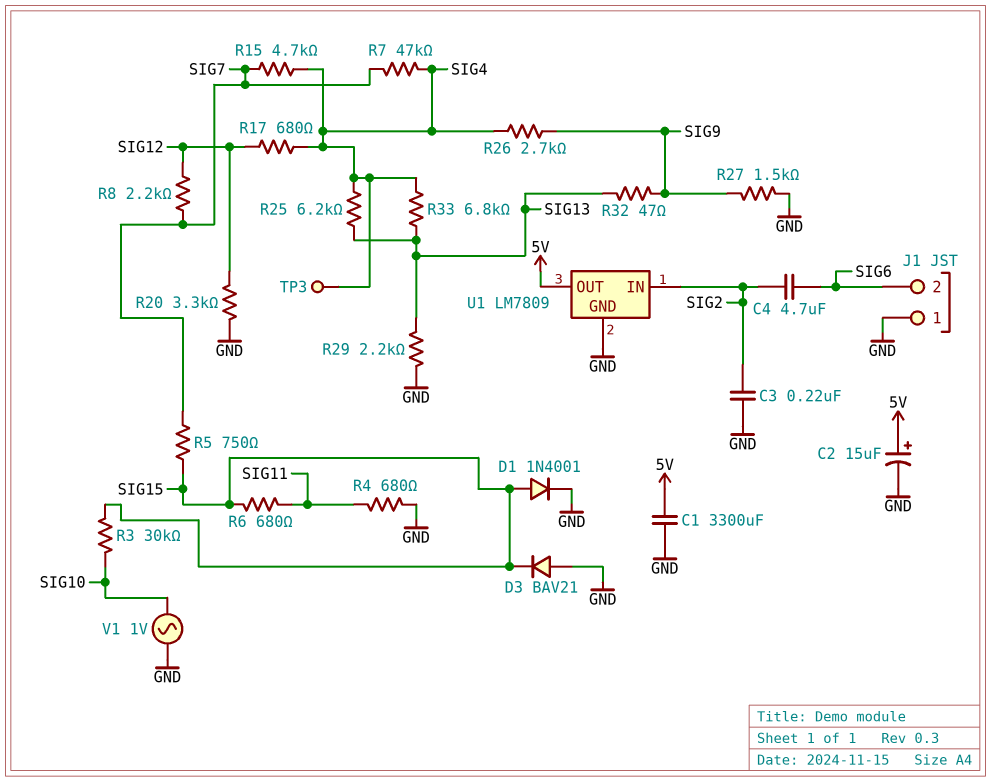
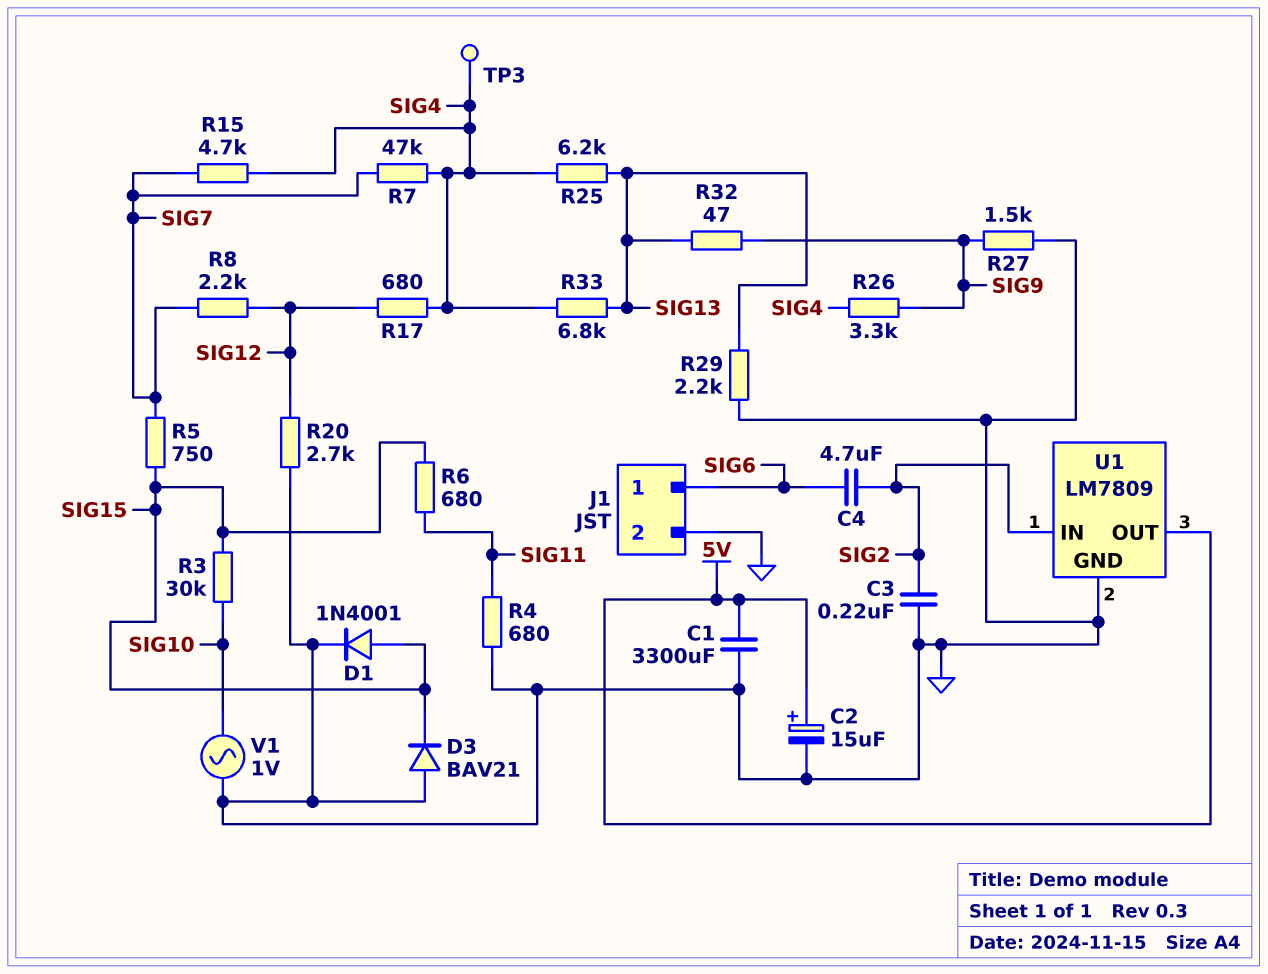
J1 pin 1: GND -> SIG6
J1 pin 2: SIG6 -> GND
R20: 3.3k (GND, SIG12) -> 2.7k (GND, SIG12)
R26: 2.7k (SIG4, SIG9) -> 3.3k (SIG4, SIG9)

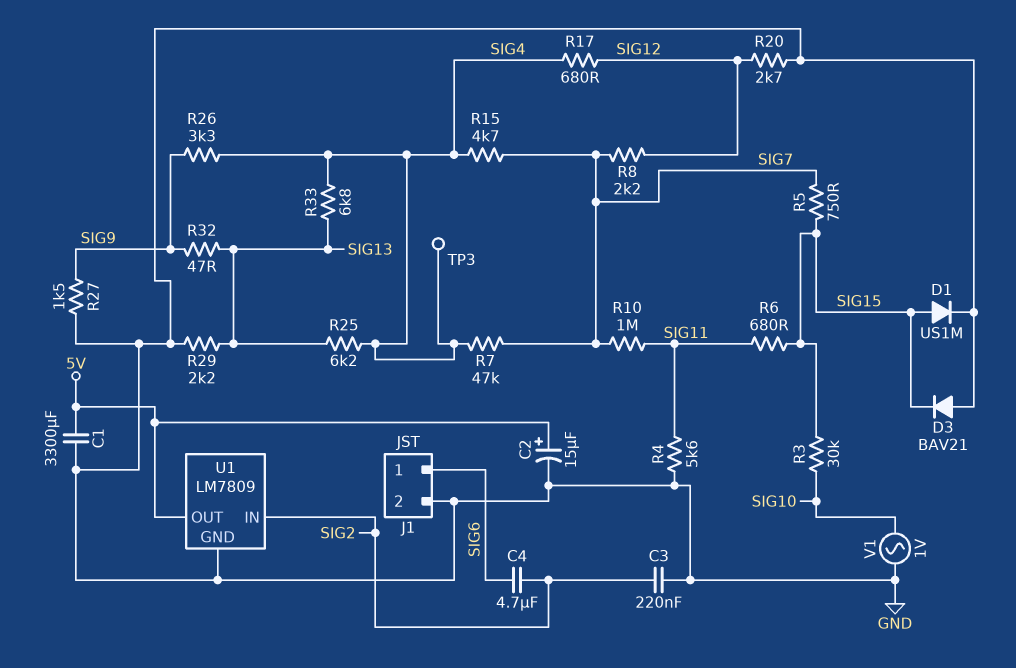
D1: diode 1N4001 (A SIG15, K GND) -> diode US1M (A SIG15, K GND)
R4: 680 (GND, SIG11) -> 5.6k (GND, SIG11)
R10: none -> 1M (SIG7, SIG11)

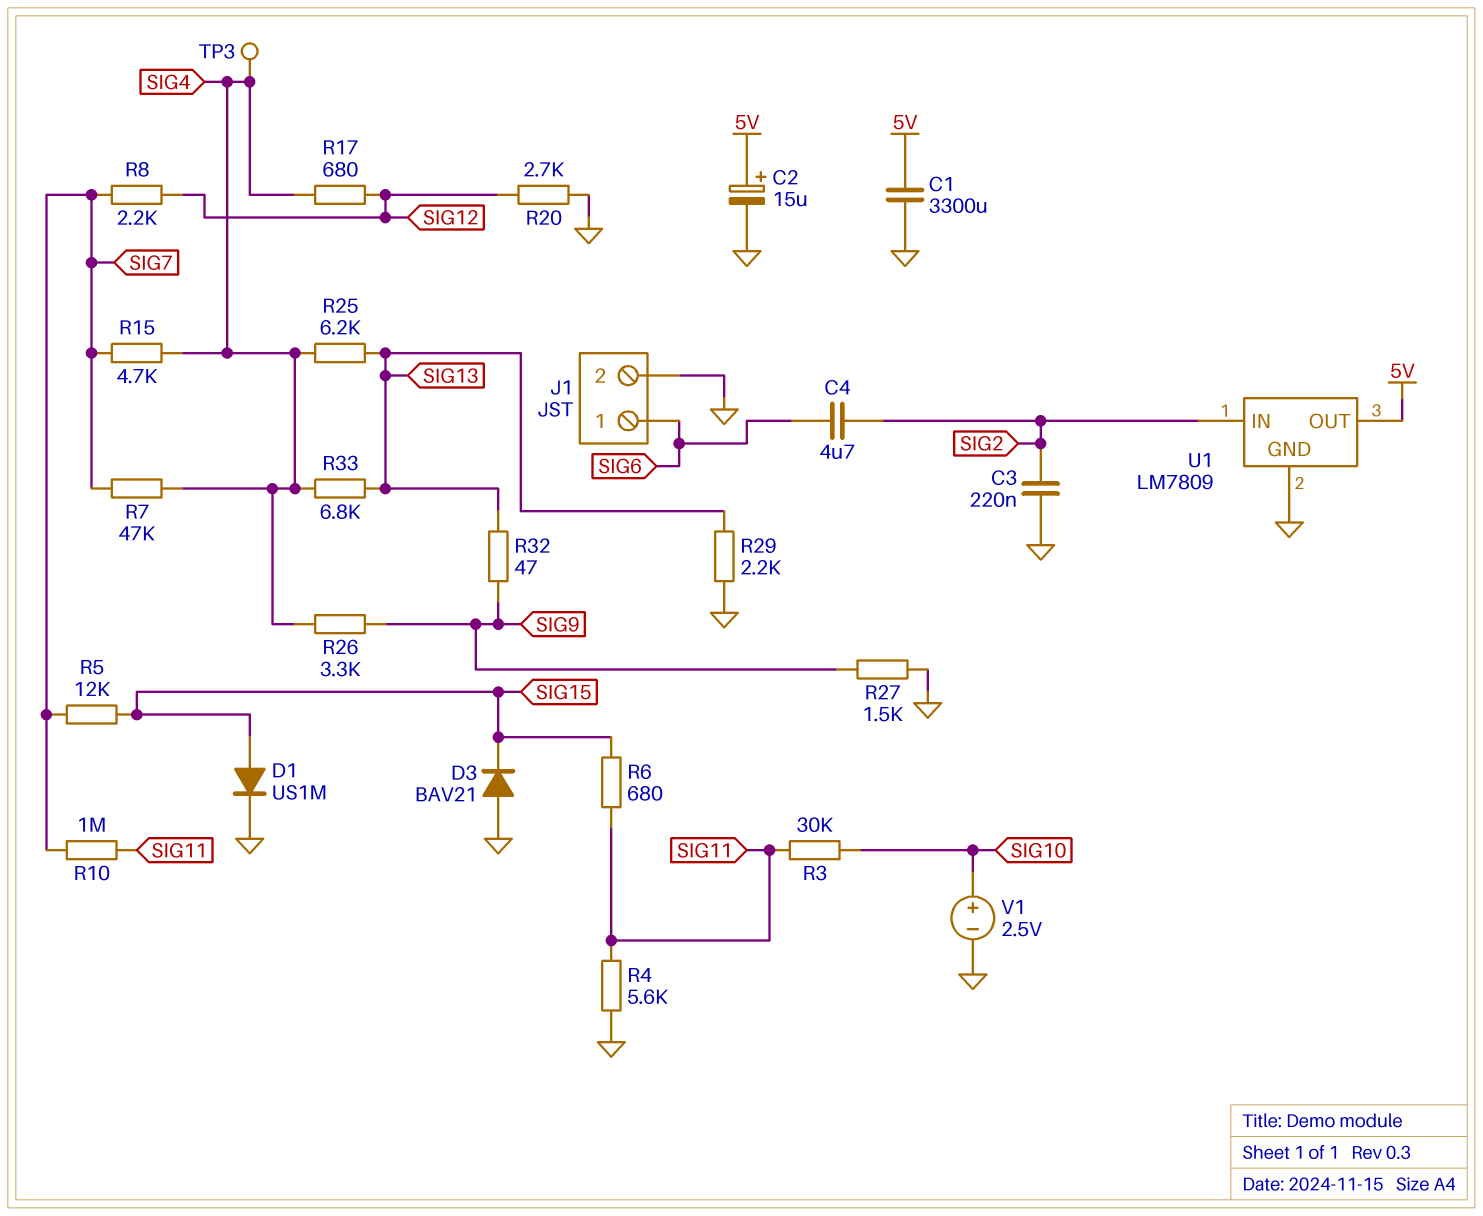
R3: 30k (SIG10, SIG15) -> 30k (SIG10, SIG11)
R5: 750 (SIG7, SIG15) -> 12k (SIG7, SIG15)
V1: AC 1V (GND, SIG10) -> 2.5V (plus SIG10, minus GND)

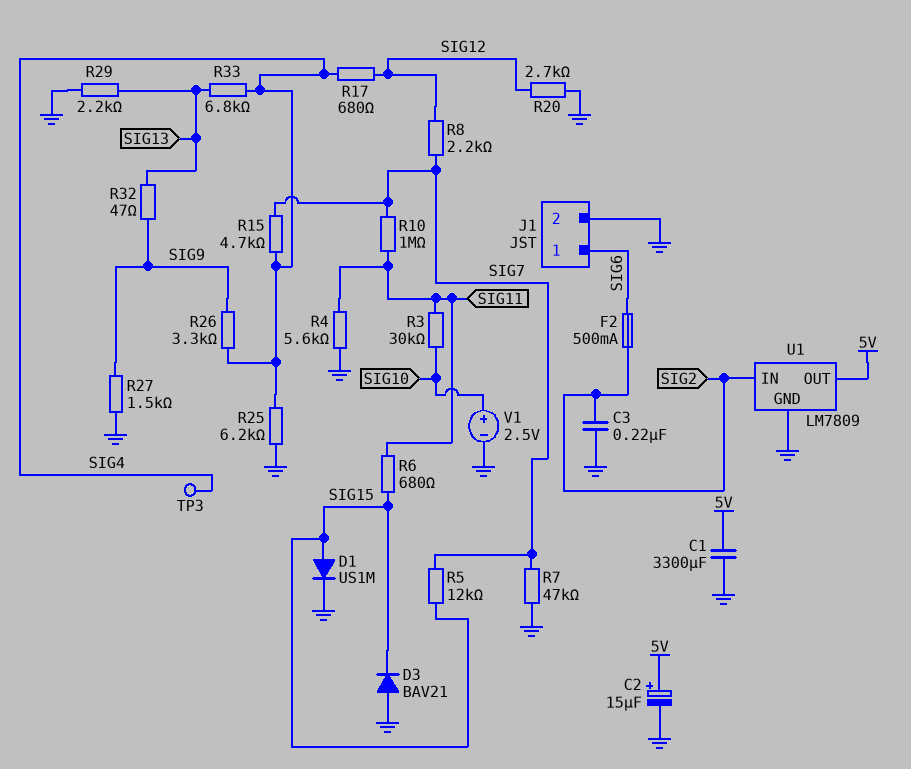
C4: 4.7uF (SIG2, SIG6) -> none
F2: none -> 500mA (SIG2, SIG6)
R7: 47k (SIG4, SIG7) -> 47k (GND, SIG7)
R25: 6.2k (SIG4, SIG13) -> 6.2k (GND, SIG4)

